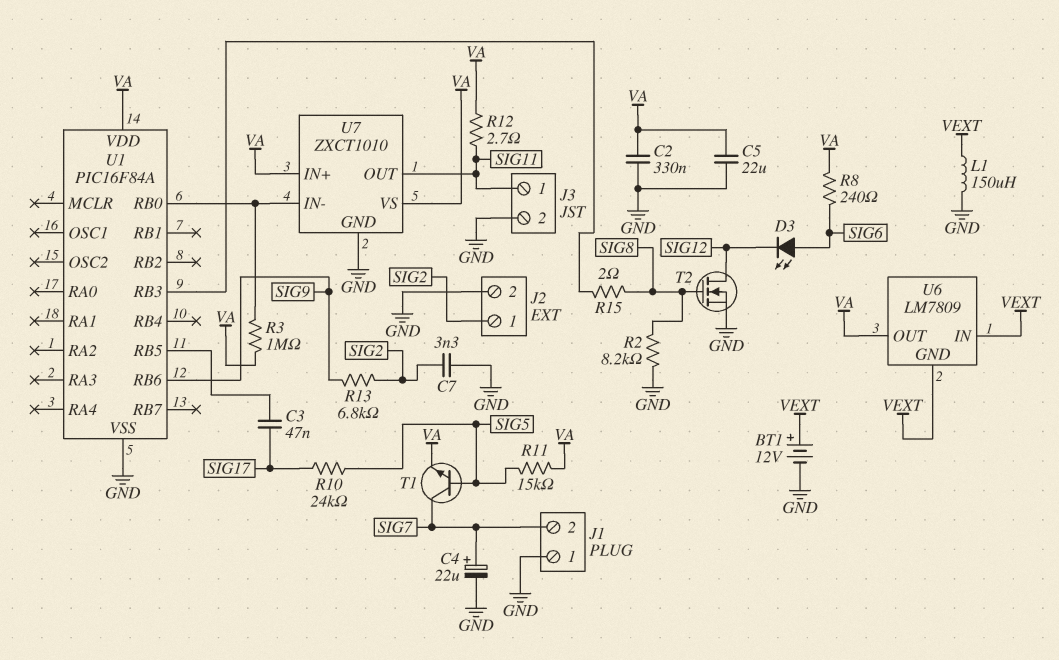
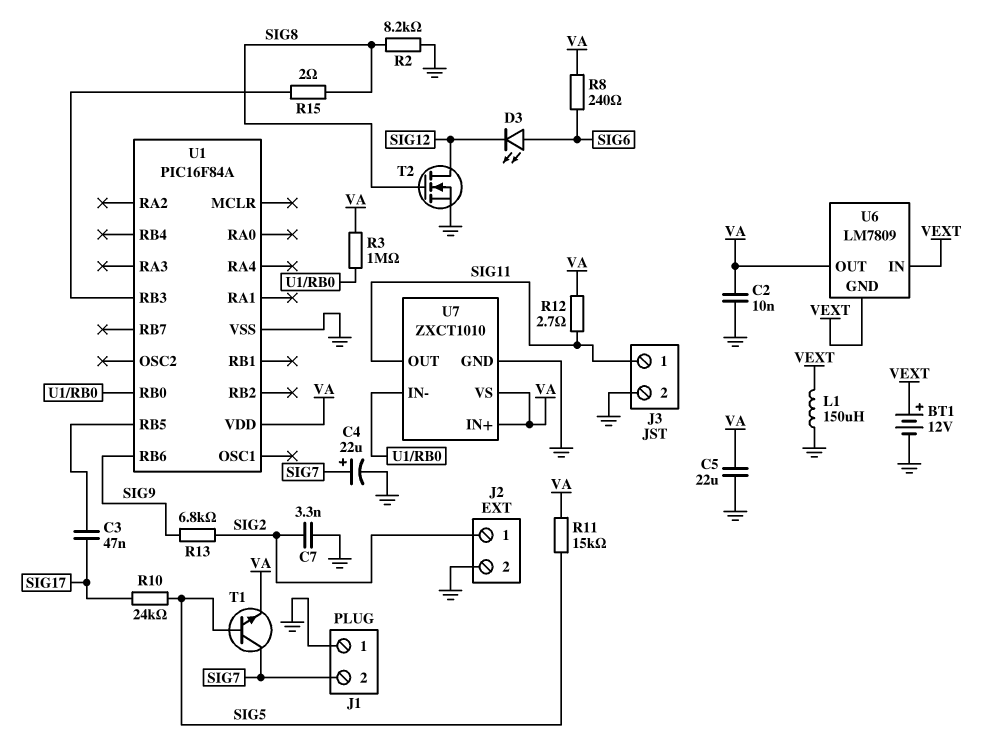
C2: 330nF (GND, VA) -> 10nF (GND, VA)

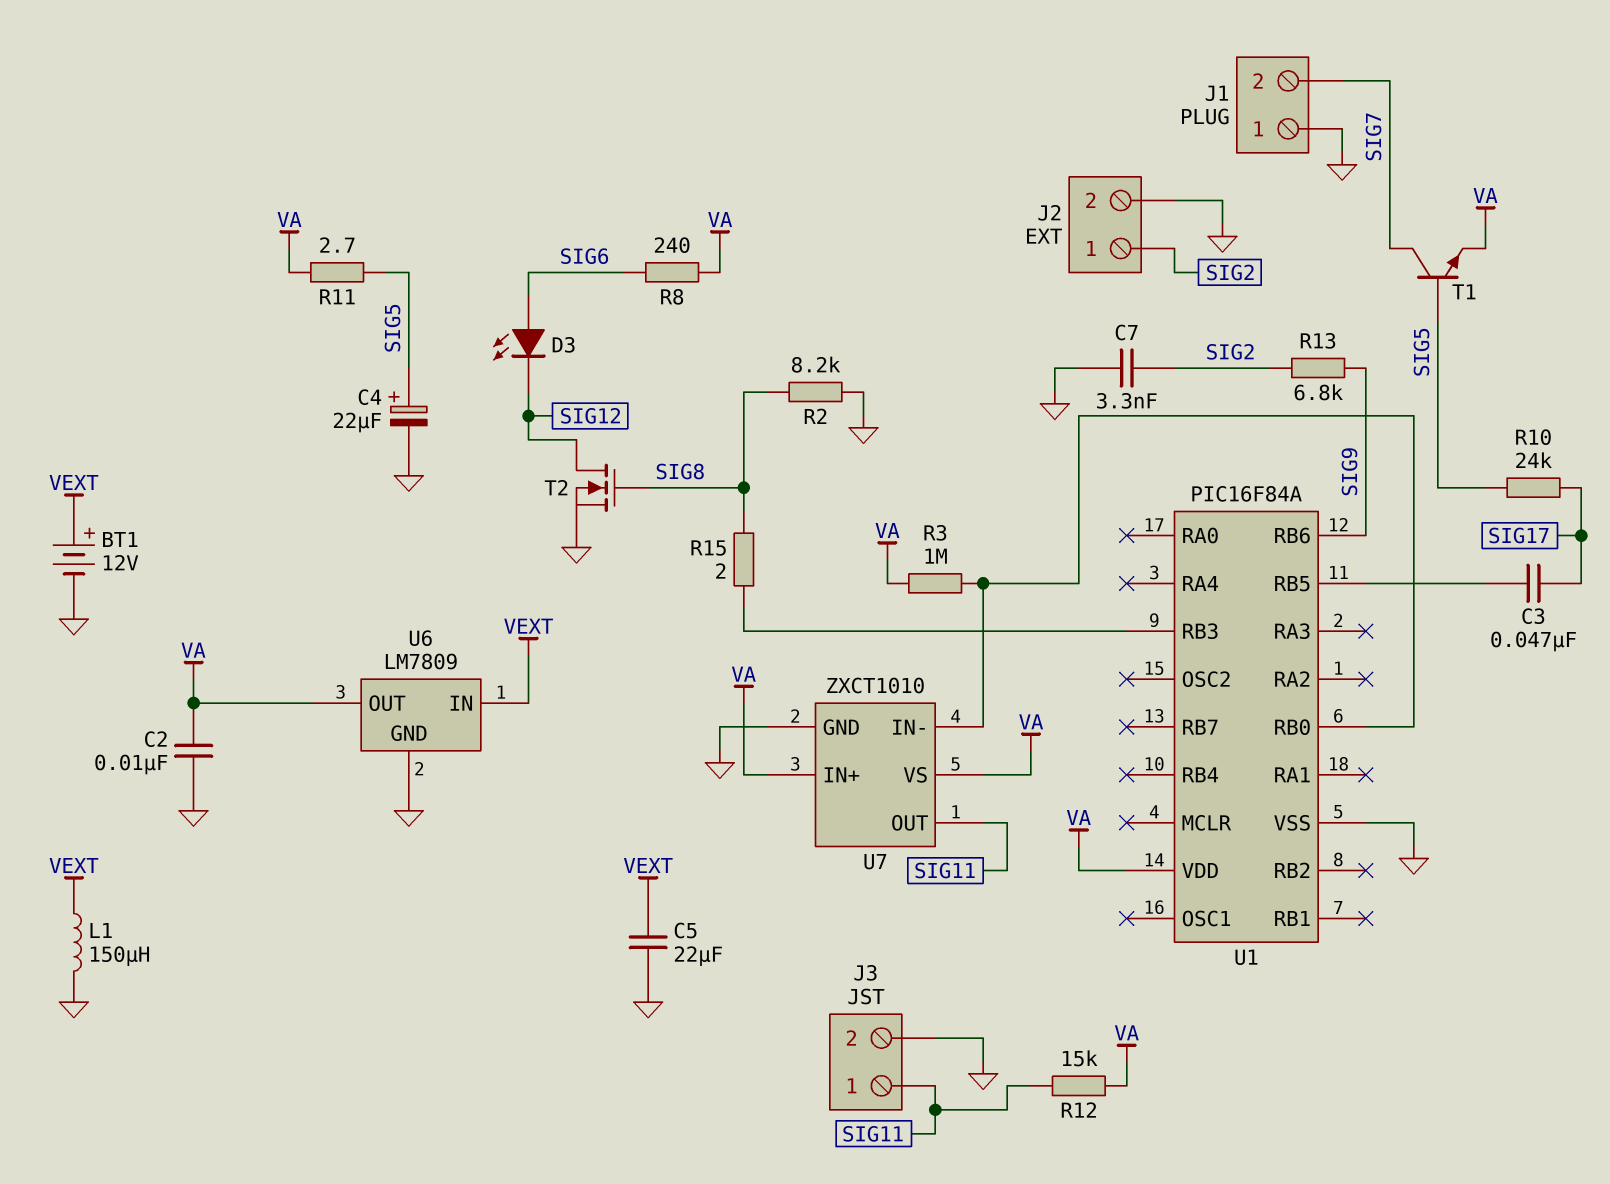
C4: 22uF (plus SIG7, minus GND) -> 22uF (plus SIG5, minus GND)
C5: 22uF (GND, VA) -> 22uF (GND, VEXT)
R11: 15k (SIG5, VA) -> 2.7 (SIG5, VA)
R12: 2.7 (SIG11, VA) -> 15k (SIG11, VA)
U6 pin GND: VEXT -> GND

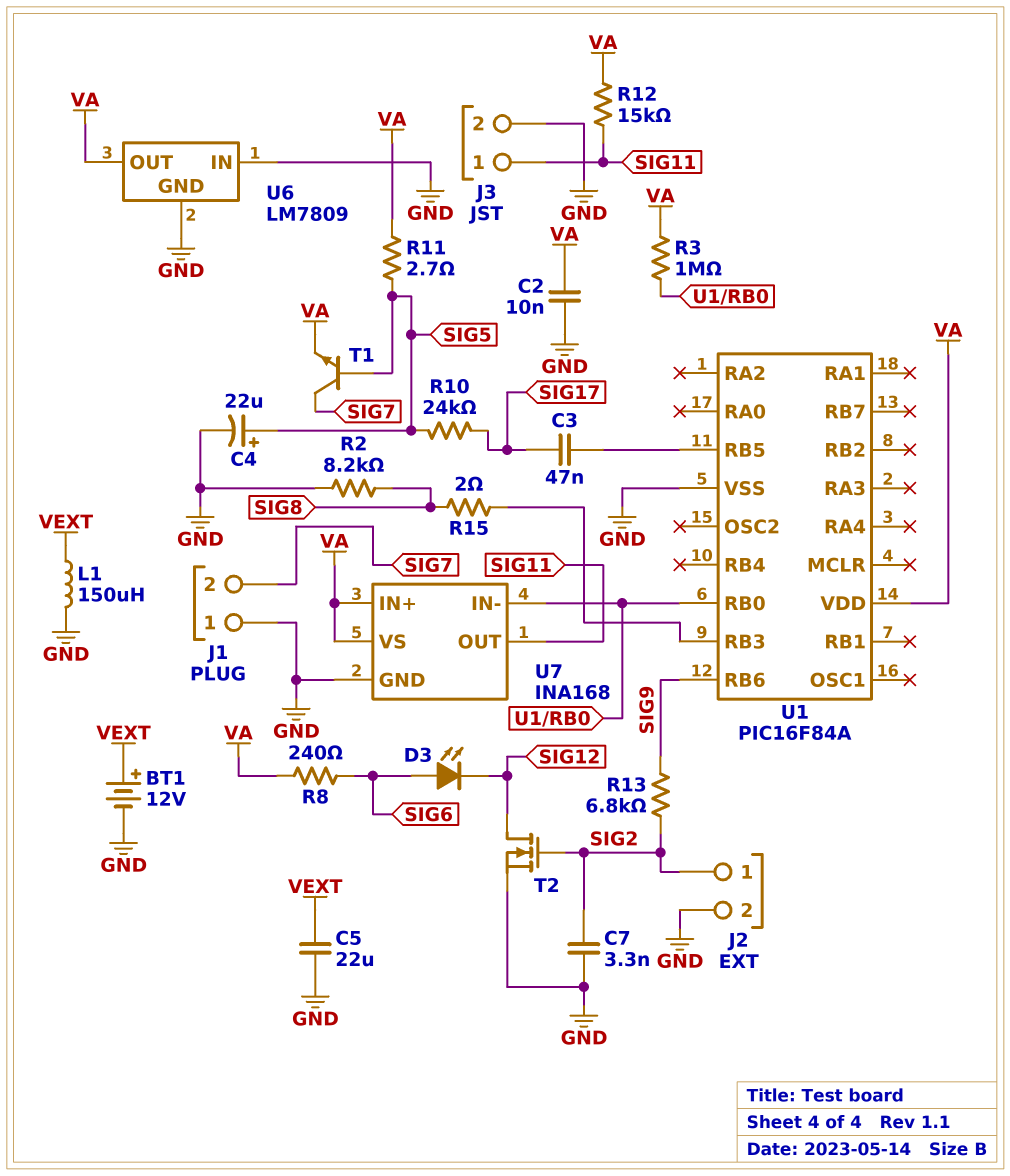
T2: NMOS (G SIG8, D SIG12, S GND) -> NMOS (G SIG2, D SIG12, S GND)
U6 pin IN: VEXT -> GND
U7: ZXCT1010 -> INA168

